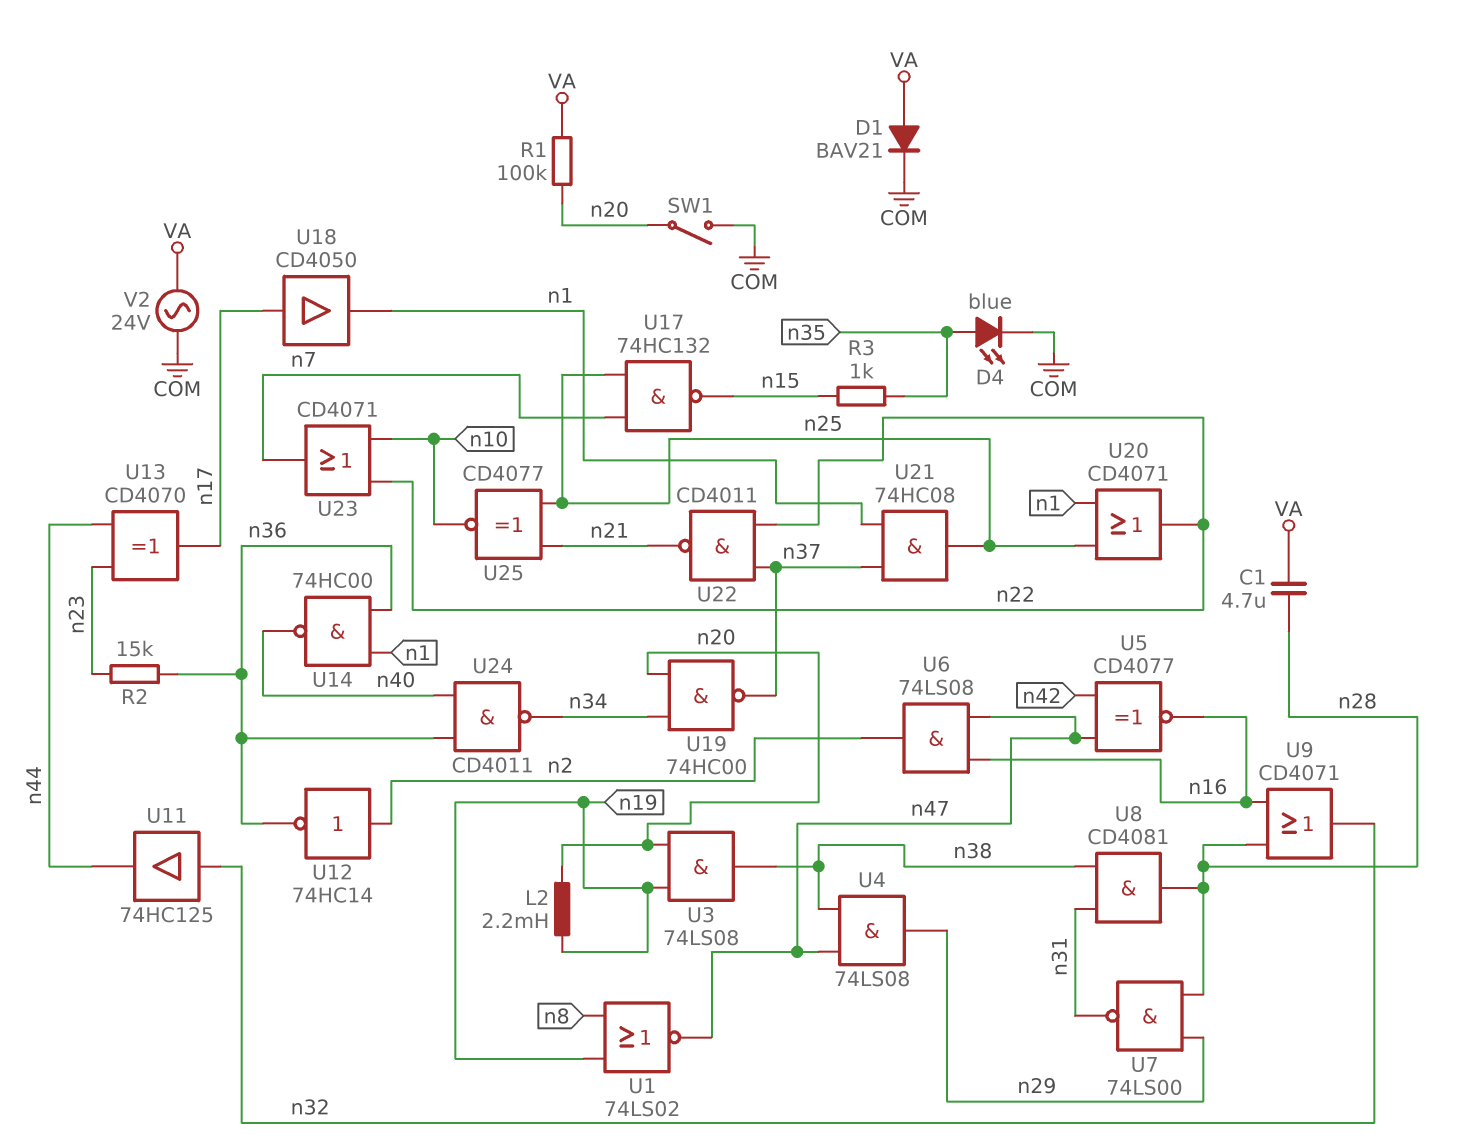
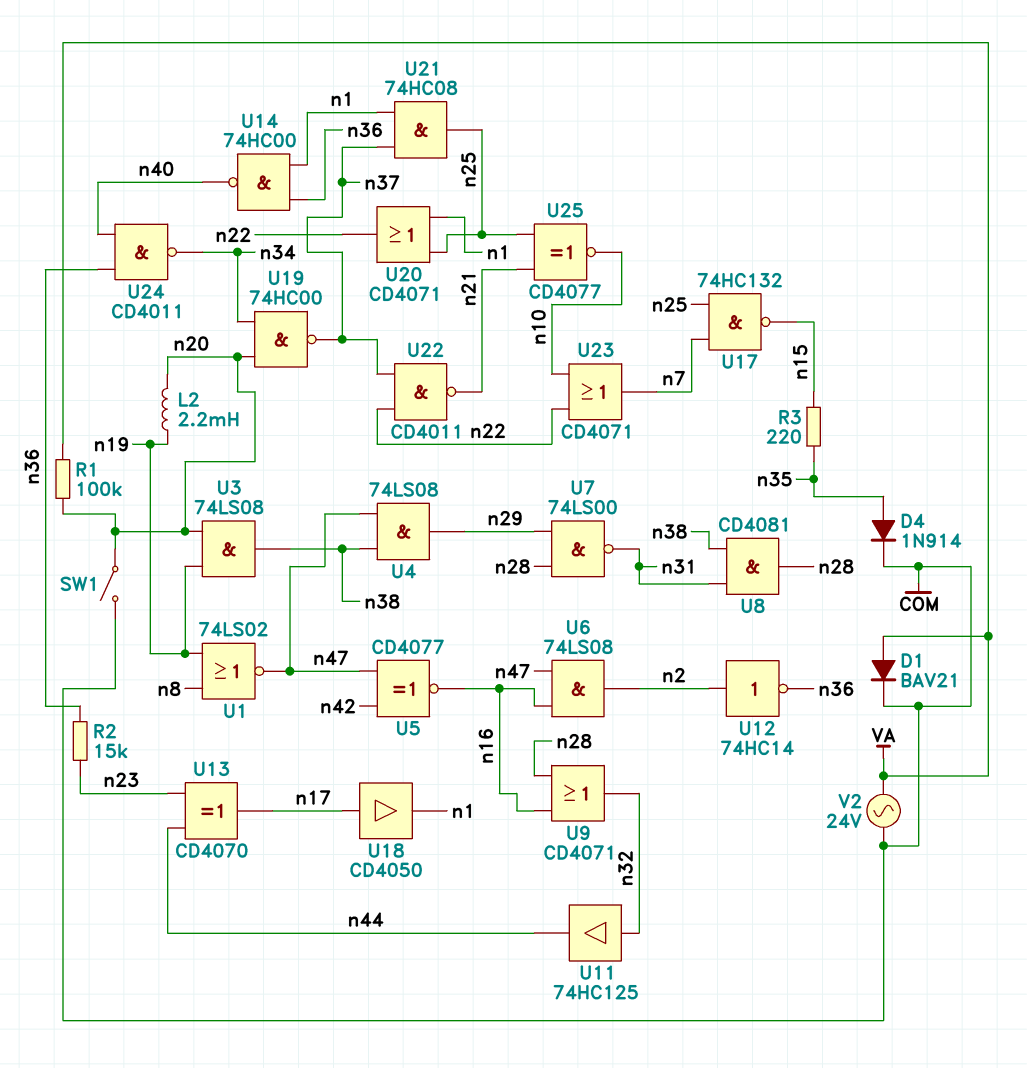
C1: 4.7uF (VA, n28) -> none
D4: LED blue (A n35, K COM) -> diode 1N914 (A n35, K COM)
R3: 1k (n15, n35) -> 220 (n15, n35)

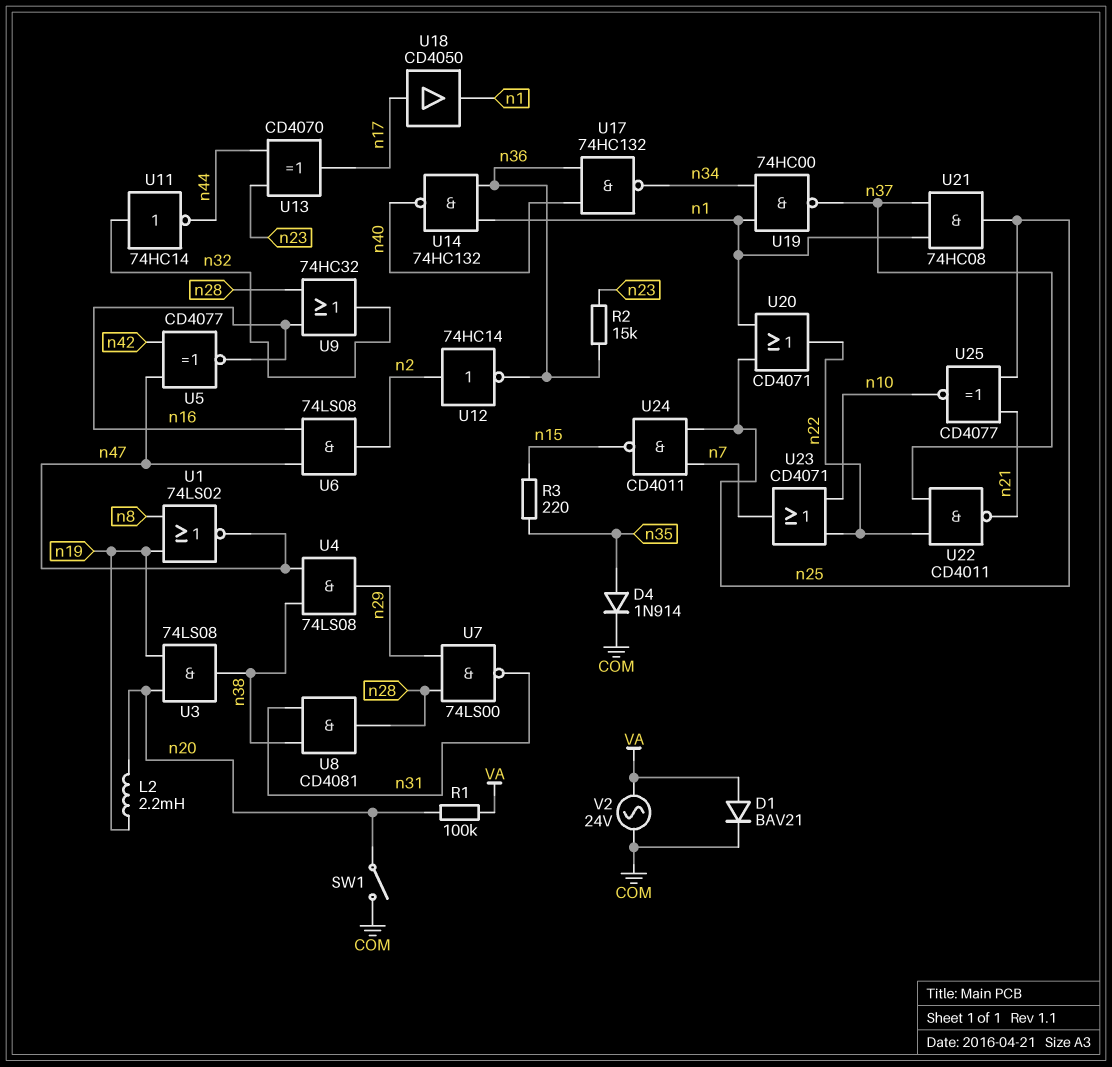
U9: OR CD4071 (in n16, in n28, out n32) -> OR 74HC32 (in n16, in n28, out n32)
U11: buffer 74HC125 (in n32, out n44) -> NOT 74HC14 (in n32, out n44)
U14: NAND 74HC00 (in n1, in n36, out n40) -> NAND 74HC132 (in n1, in n36, out n40)
U17: NAND 74HC132 (in n7, in n25, out n15) -> NAND 74HC132 (in n36, in n40, out n34)
U19: NAND 74HC00 (in n20, in n34, out n37) -> NAND 74HC00 (in n1, in n34, out n37)
U24: NAND CD4011 (in n36, in n40, out n34) -> NAND CD4011 (in n7, in n25, out n15)

